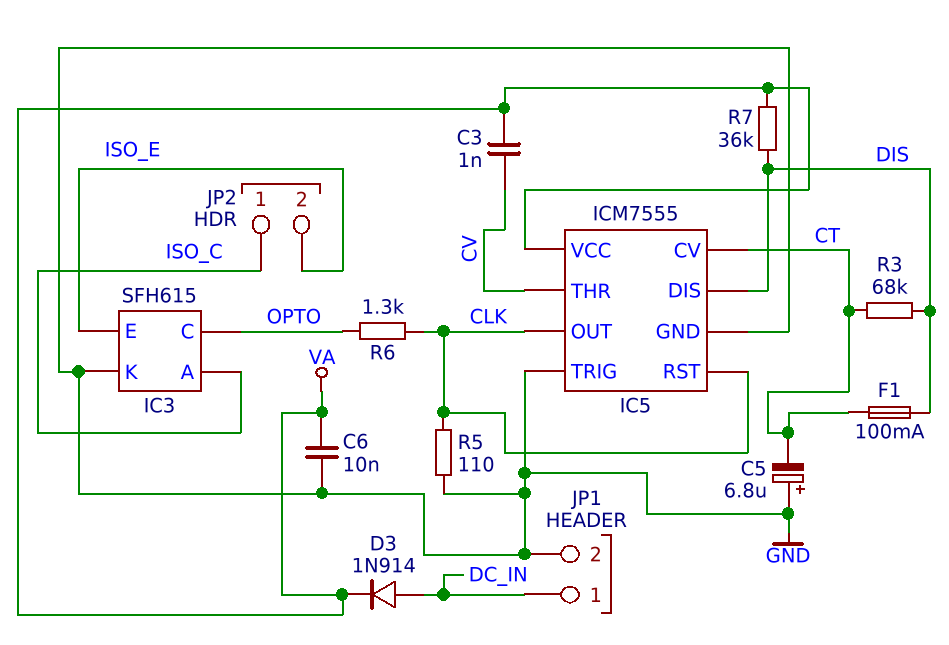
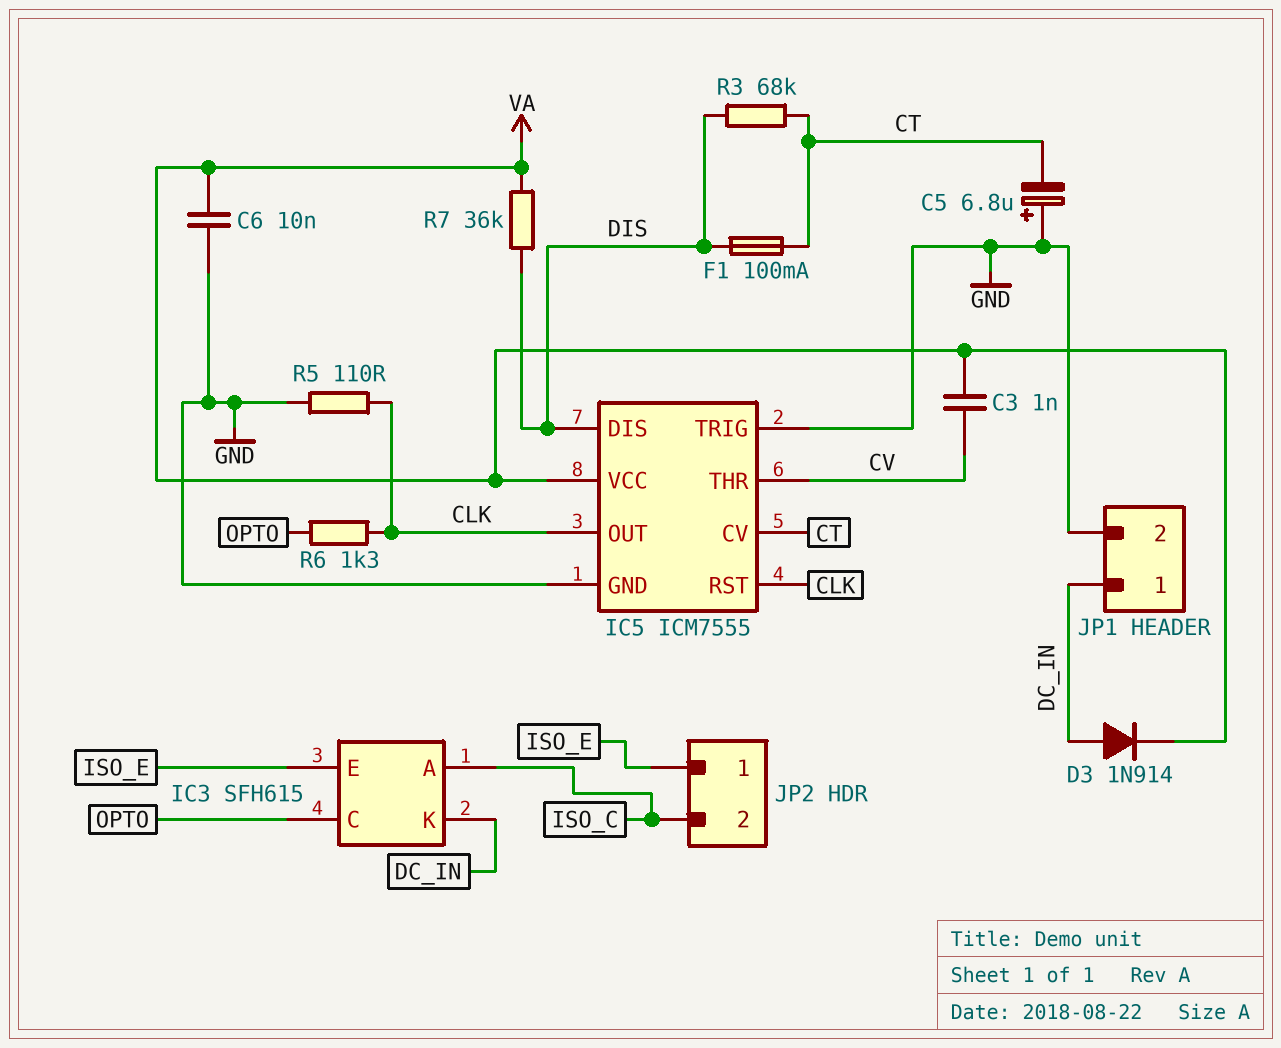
IC3 pin K: GND -> DC_IN
JP2 pin 1: ISO_C -> ISO_E
JP2 pin 2: ISO_E -> ISO_C

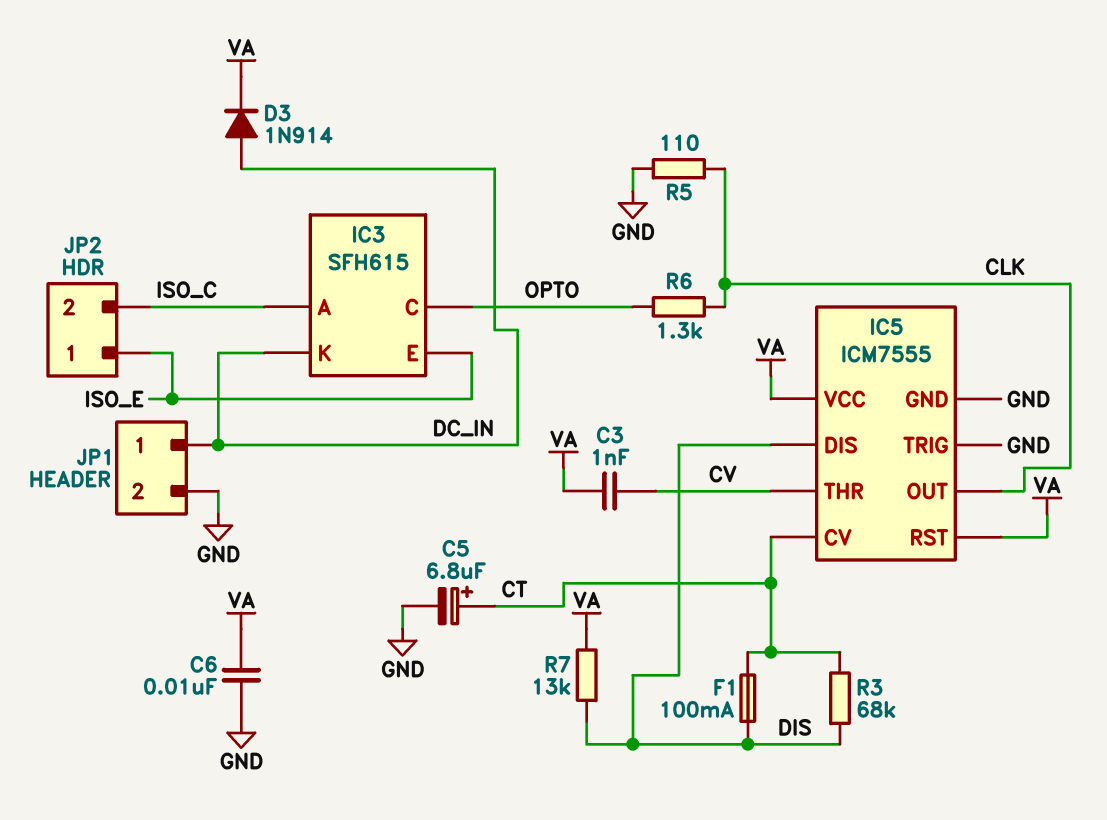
C5: 6.8uF (plus GND, minus CT) -> 6.8uF (plus CT, minus GND)
IC5 pin RST: CLK -> VA
R7: 36k (DIS, VA) -> 13k (DIS, VA)

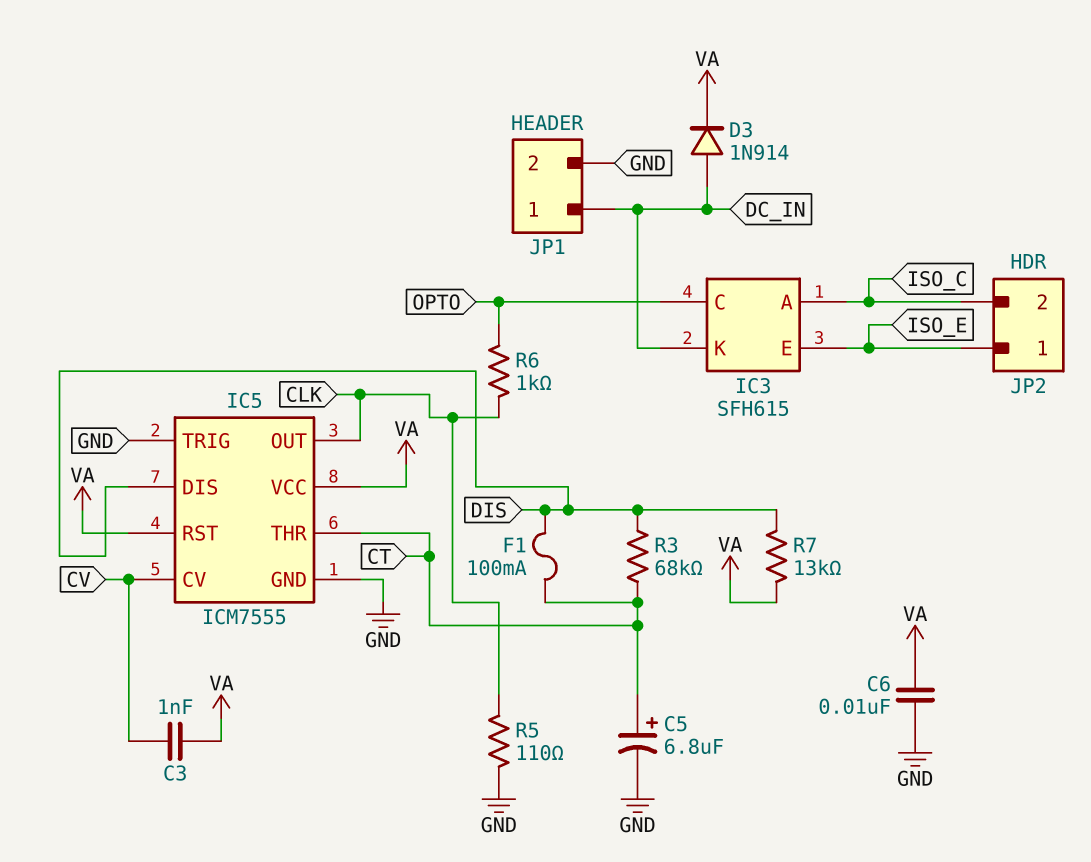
IC5 pin CV: CT -> CV
IC5 pin THR: CV -> CT
R6: 1.3k (CLK, OPTO) -> 1k (CLK, OPTO)

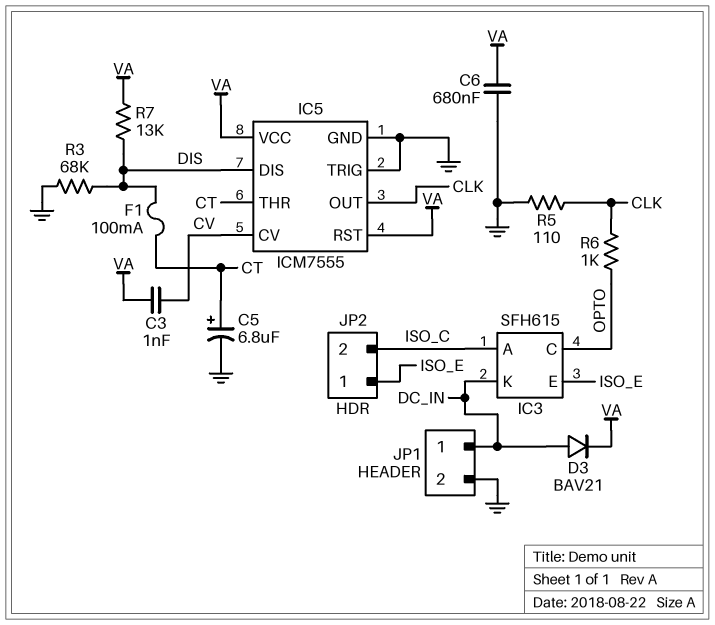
C6: 10nF (GND, VA) -> 680nF (GND, VA)
D3: diode 1N914 (A DC_IN, K VA) -> diode BAV21 (A DC_IN, K VA)
R3: 68k (CT, DIS) -> 68k (DIS, GND)

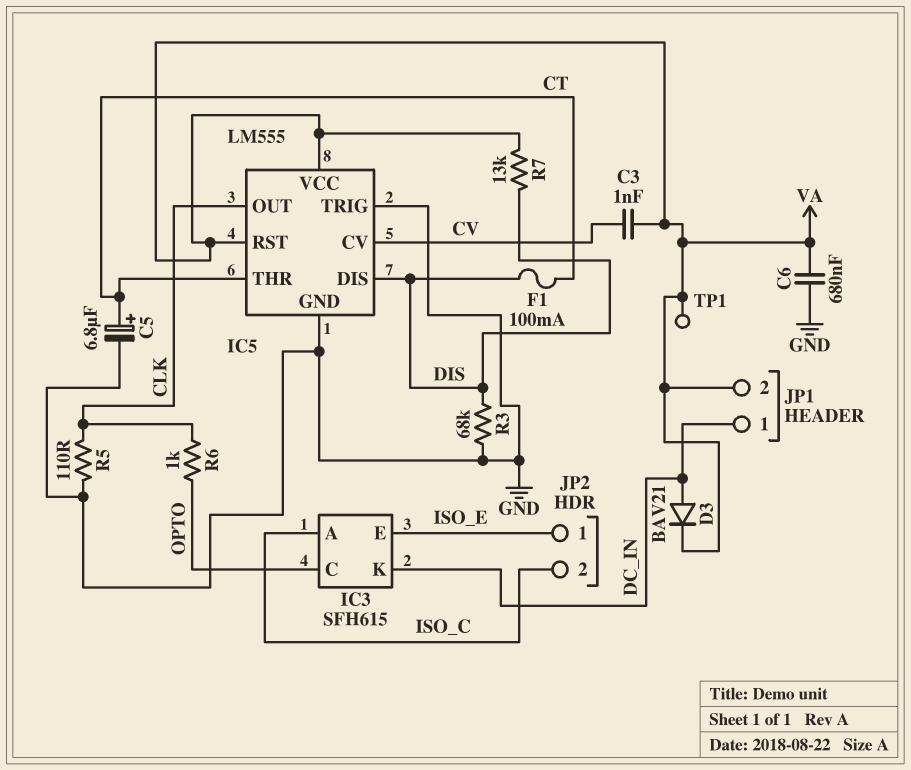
IC5: ICM7555 -> LM555
JP1 pin 2: GND -> VA
TP1: none -> test point (VA)

